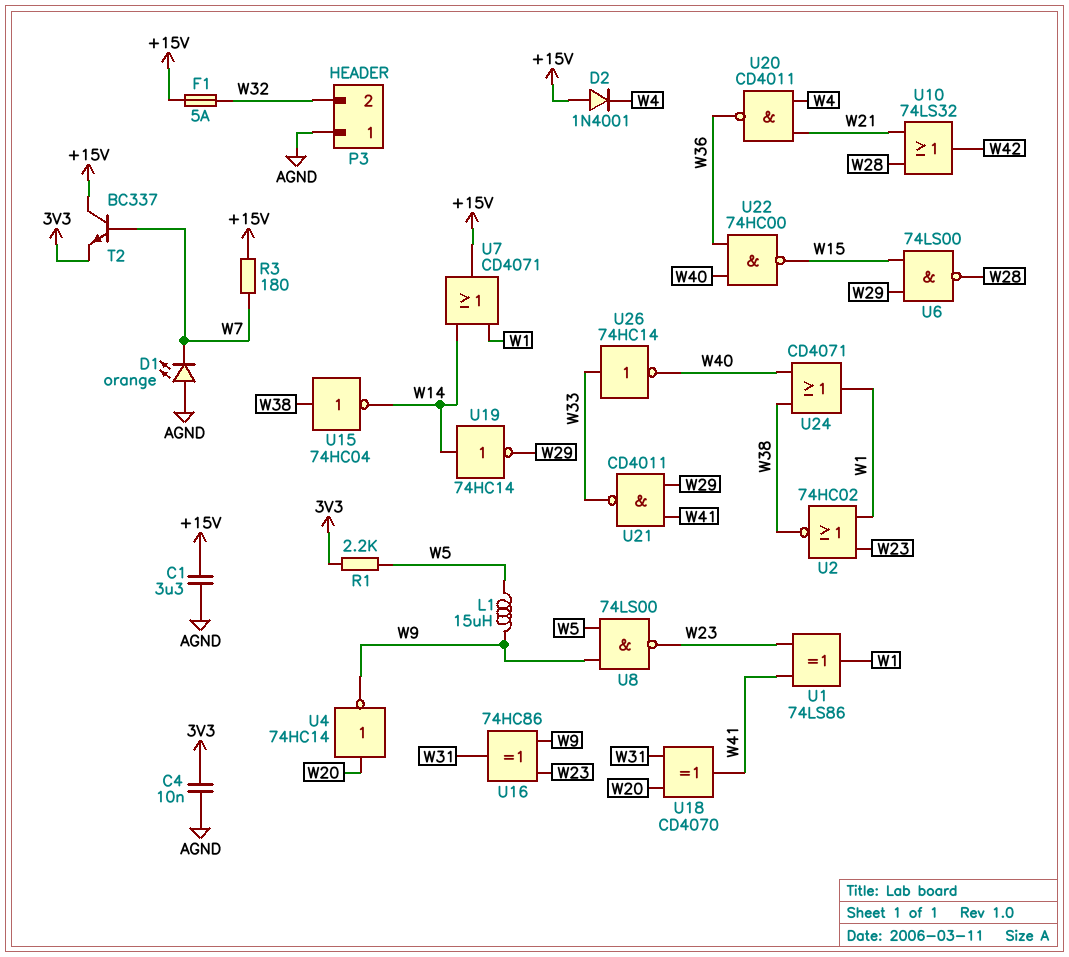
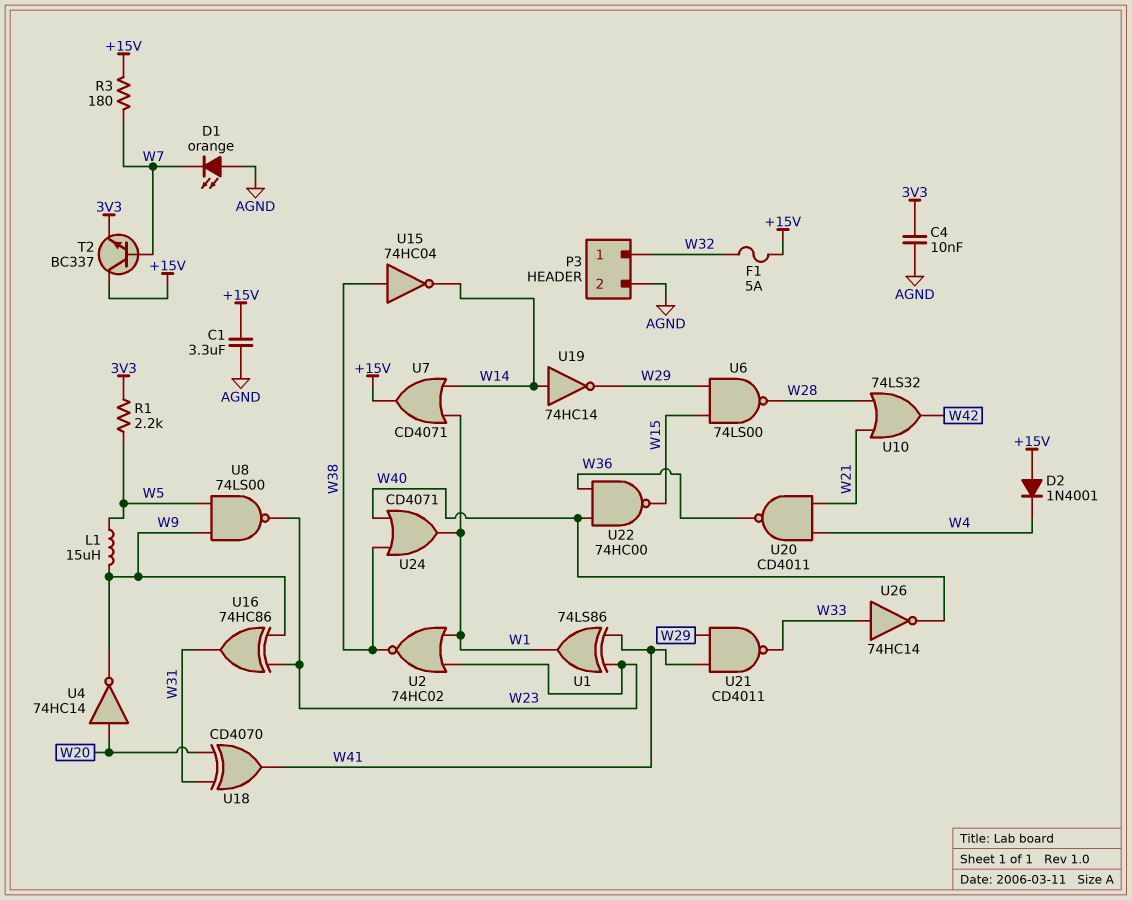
P3 pin 1: AGND -> W32
P3 pin 2: W32 -> AGND

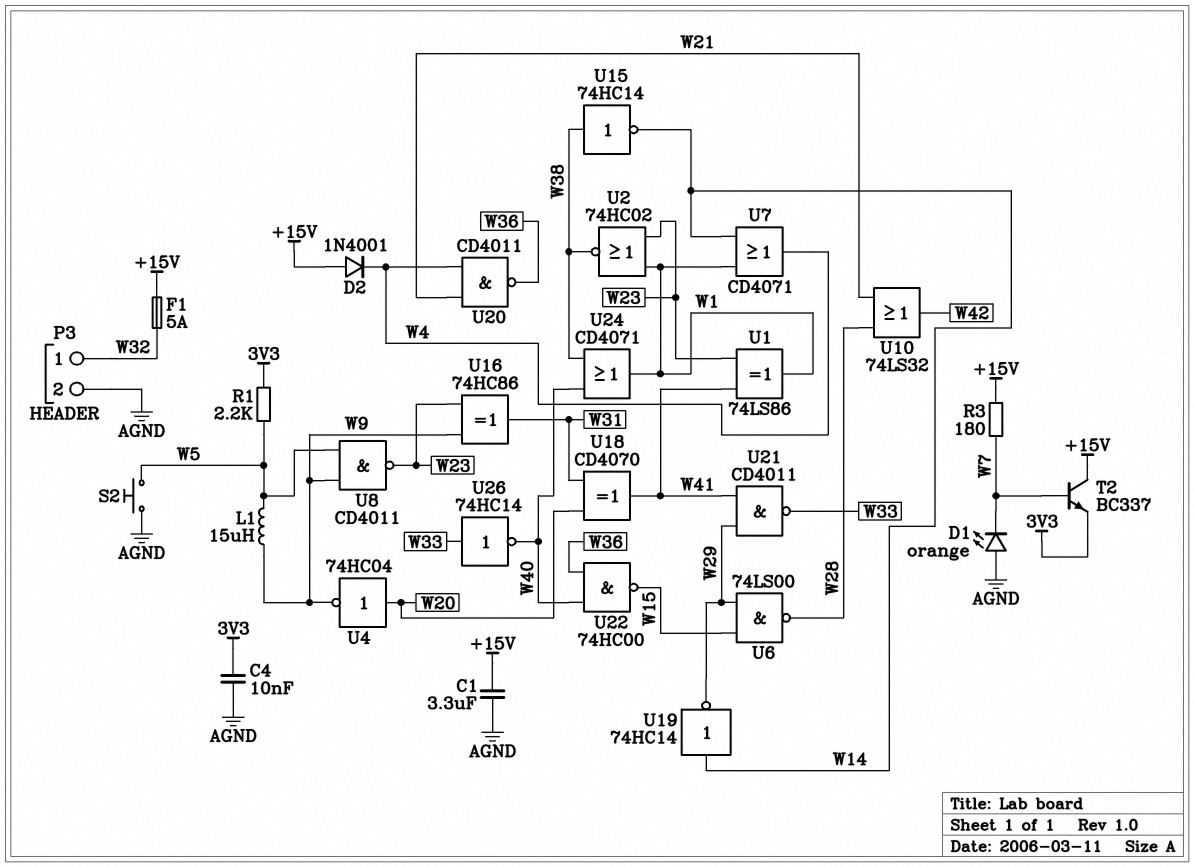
S2: none -> button (AGND, W5)
U4: NOT 74HC14 (in W20, out W9) -> NOT 74HC04 (in W20, out W9)
U7: OR CD4071 (in W1, in W14, out +15V) -> OR CD4071 (in W1, in W14, out W4)
U8: NAND 74LS00 (in W5, in W9, out W23) -> NAND CD4011 (in W5, in W9, out W23)
U15: NOT 74HC04 (in W38, out W14) -> NOT 74HC14 (in W38, out W14)

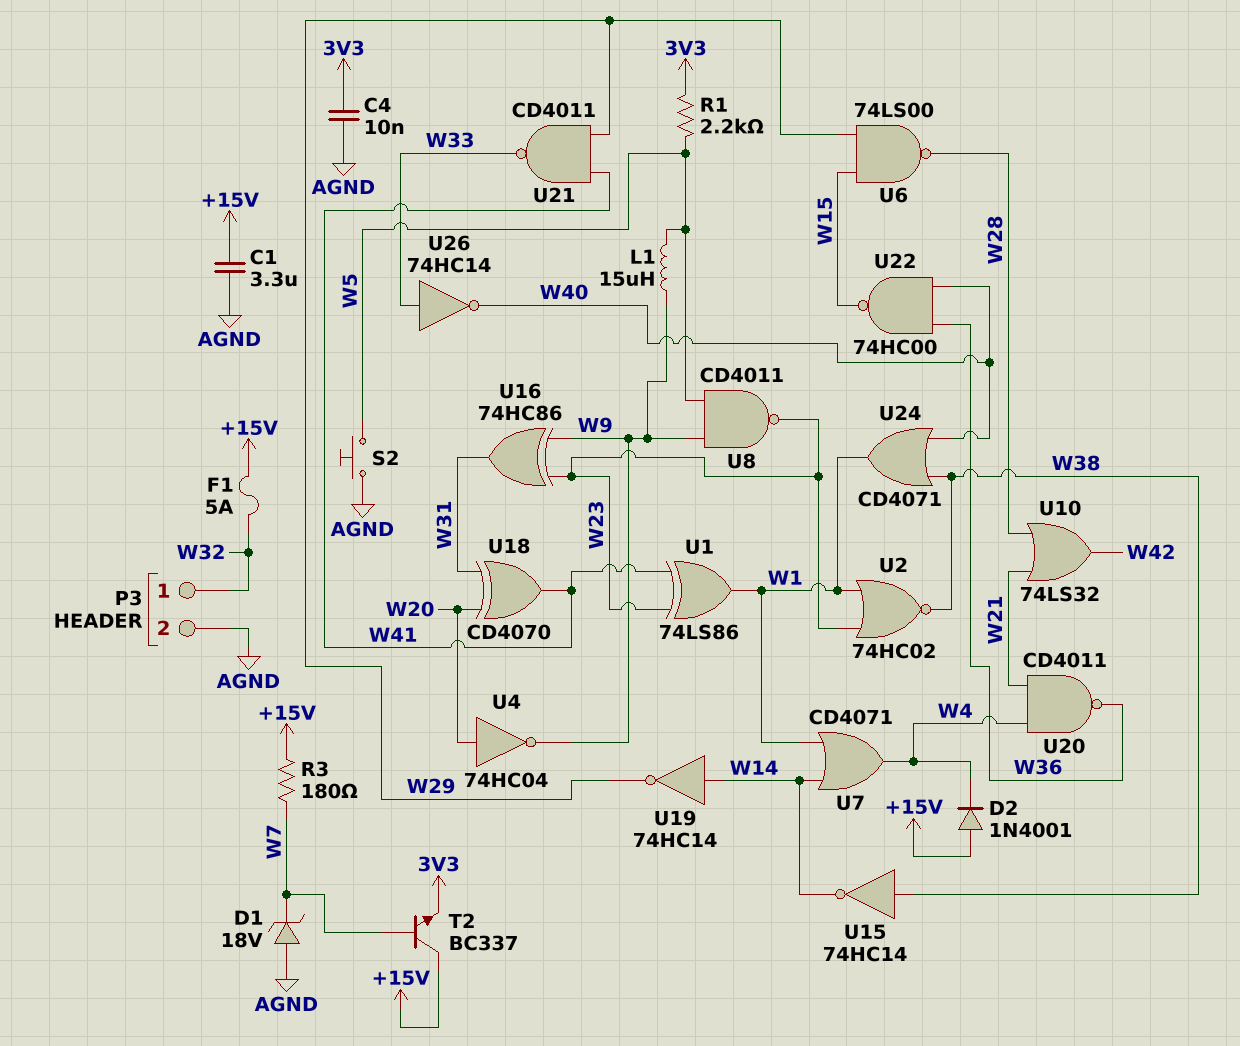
D1: LED orange (A AGND, K W7) -> zener 18V (A AGND, K W7)

